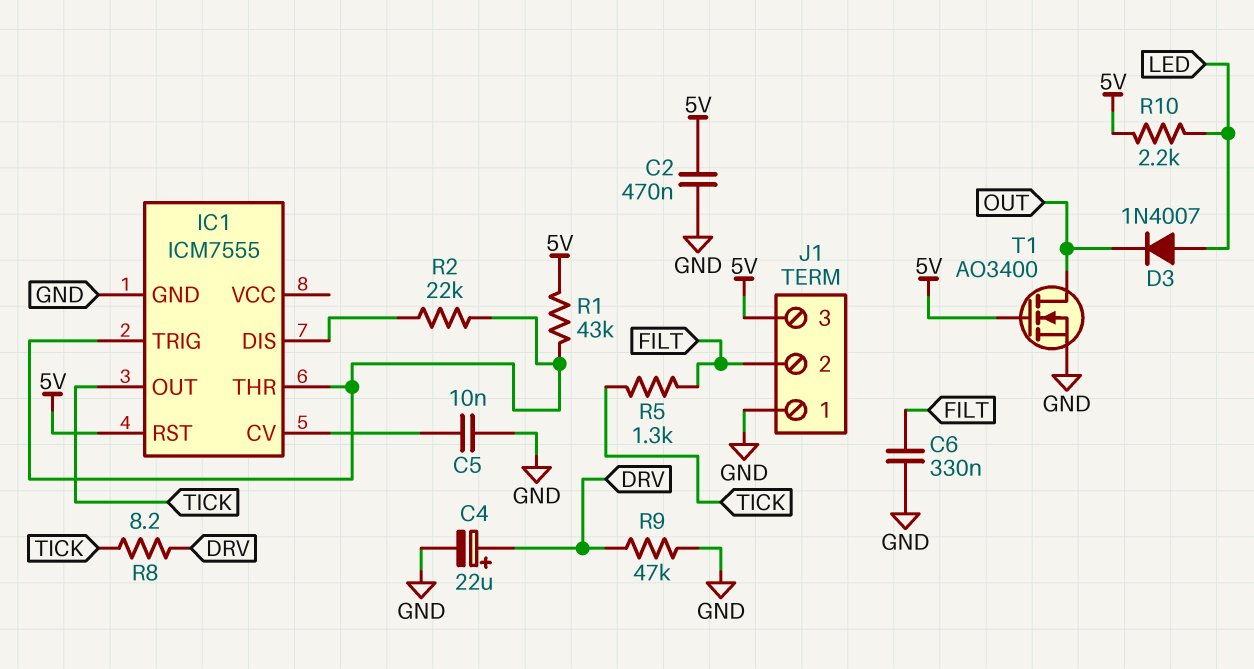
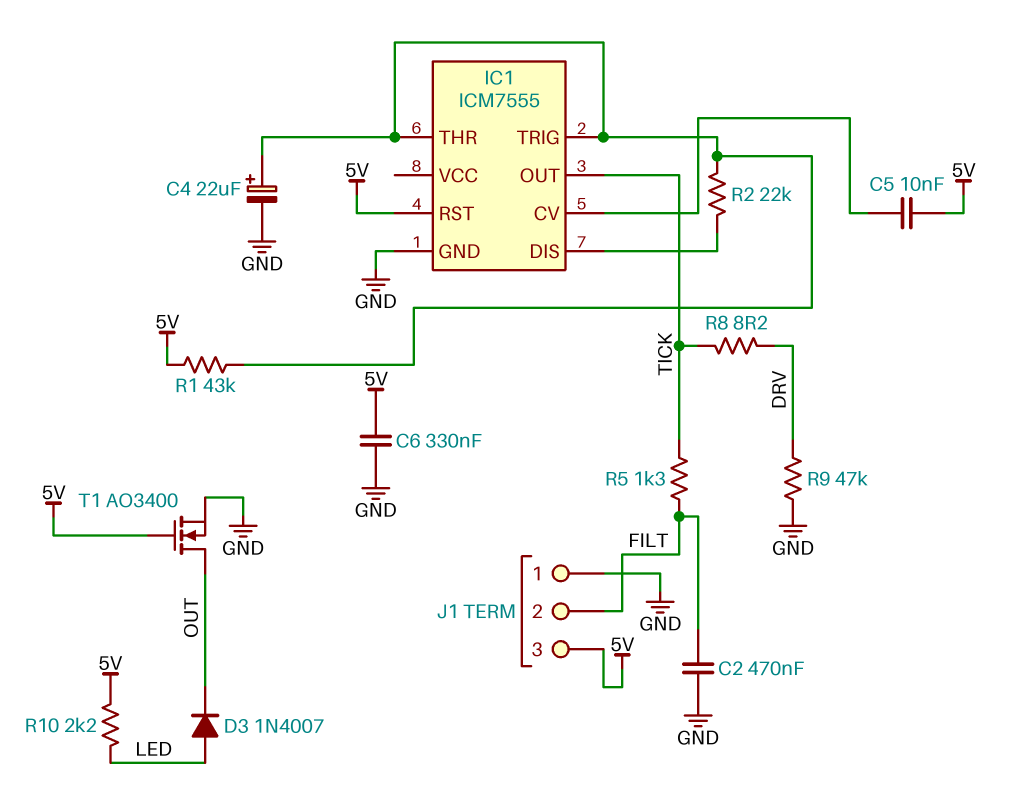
C2: 470nF (5V, GND) -> 470nF (FILT, GND)
C4: 22uF (plus DRV, minus GND) -> 22uF (plus IC1/THR, minus GND)
C5: 10nF (GND, IC1/CV) -> 10nF (5V, IC1/CV)
C6: 330nF (FILT, GND) -> 330nF (5V, GND)

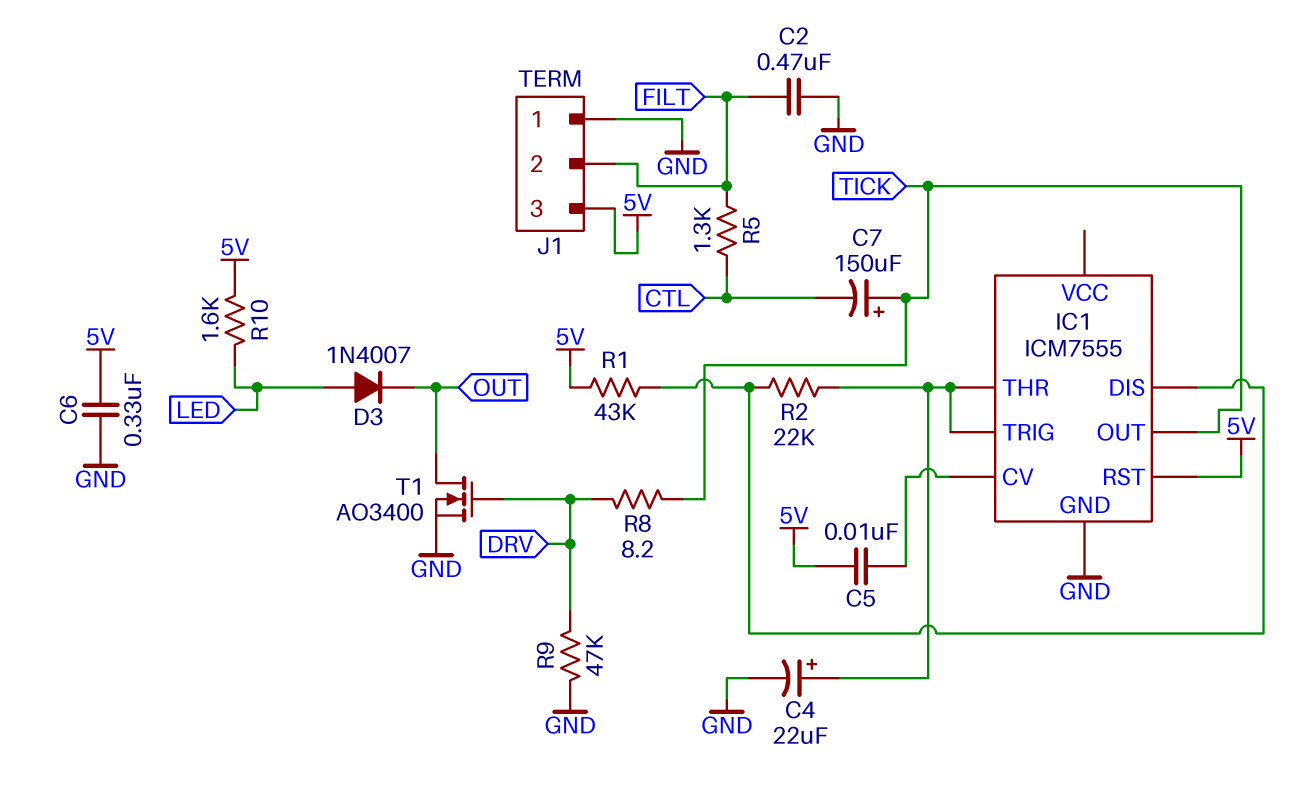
C7: none -> 150uF (plus TICK, minus CTL)
R1: 43k (5V, IC1/THR) -> 43k (5V, IC1/DIS)
R5: 1.3k (FILT, TICK) -> 1.3k (CTL, FILT)
R10: 2.2k (5V, LED) -> 1.6k (5V, LED)
T1: NMOS AO3400 (G 5V, D OUT, S GND) -> NMOS AO3400 (G DRV, D OUT, S GND)

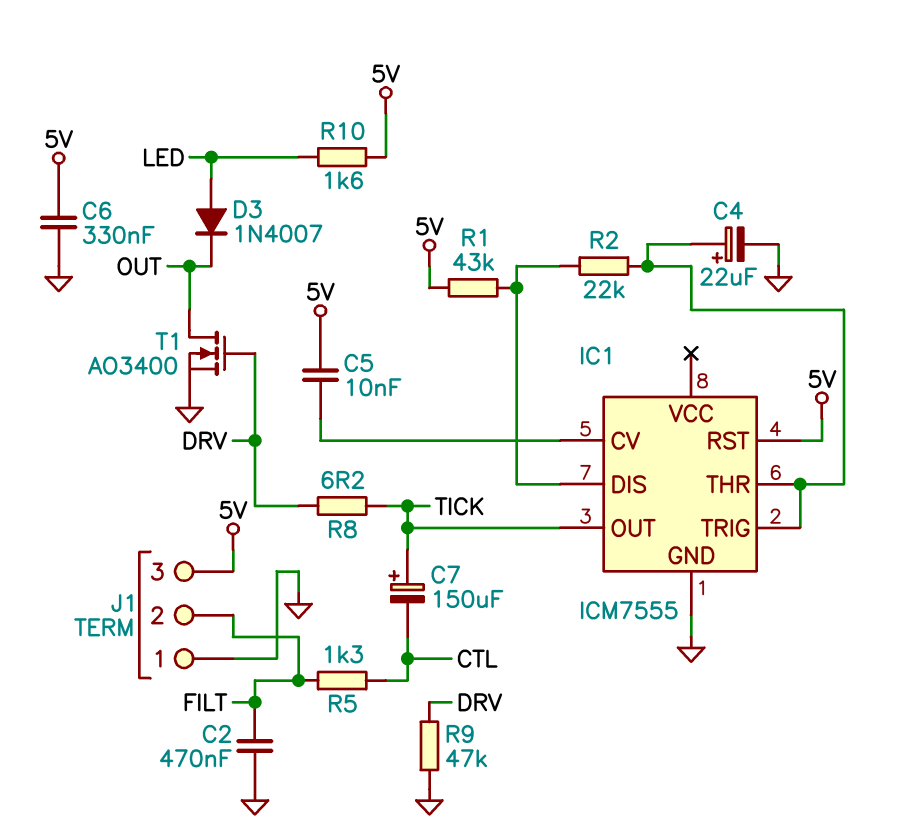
R8: 8.2 (DRV, TICK) -> 6.2 (DRV, TICK)

